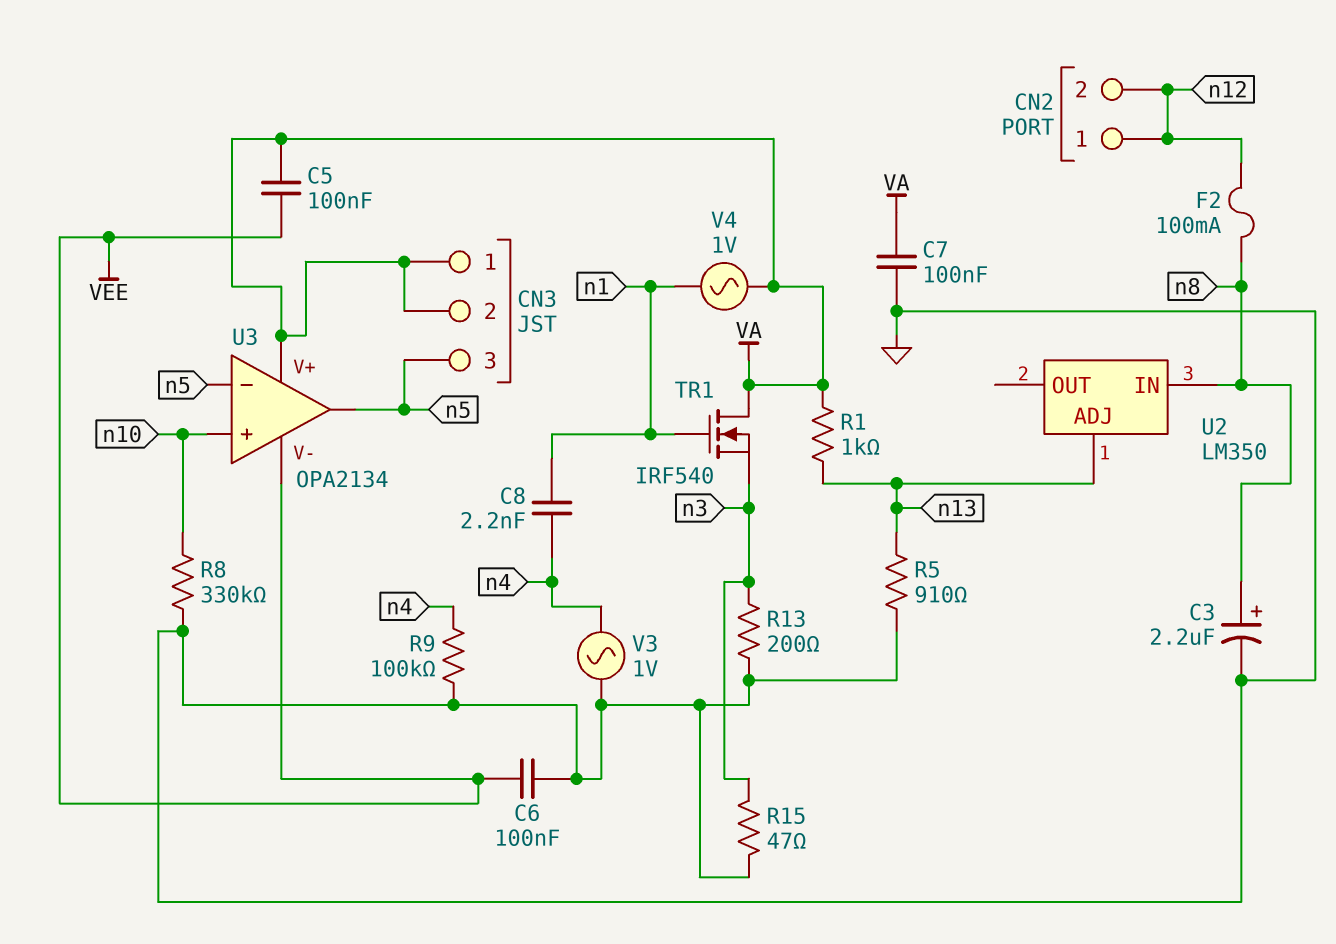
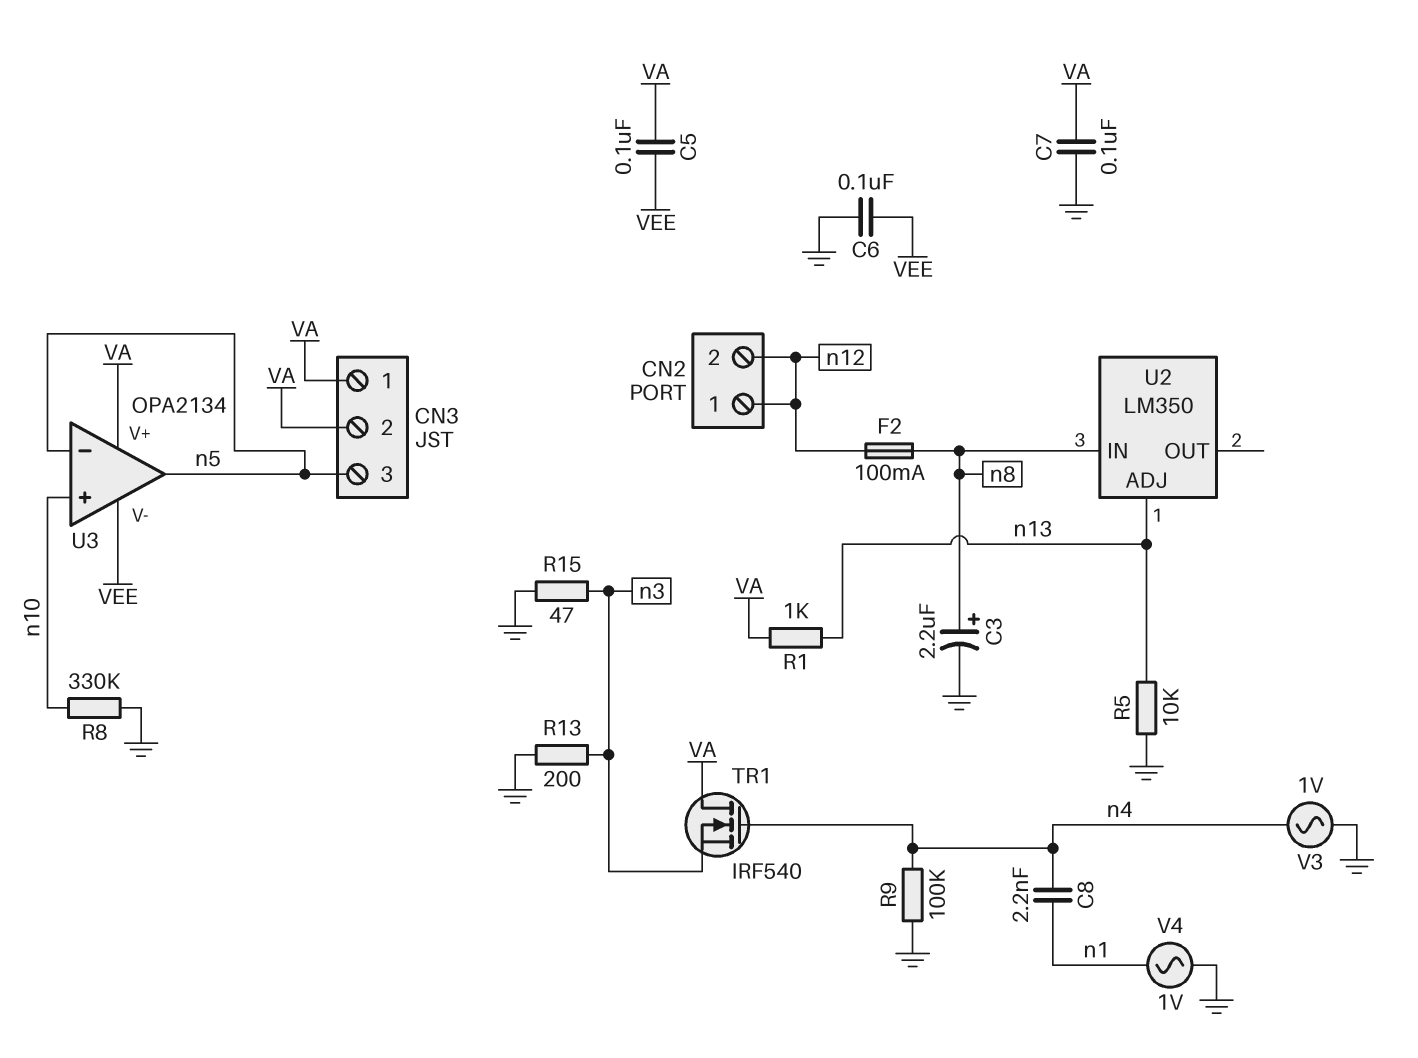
R5: 910 (GND, n13) -> 10k (GND, n13)
TR1: NMOS IRF540 (G n1, D VA, S n3) -> NMOS IRF540 (G n4, D VA, S n3)
V4: AC 1V (VA, n1) -> AC 1V (GND, n1)

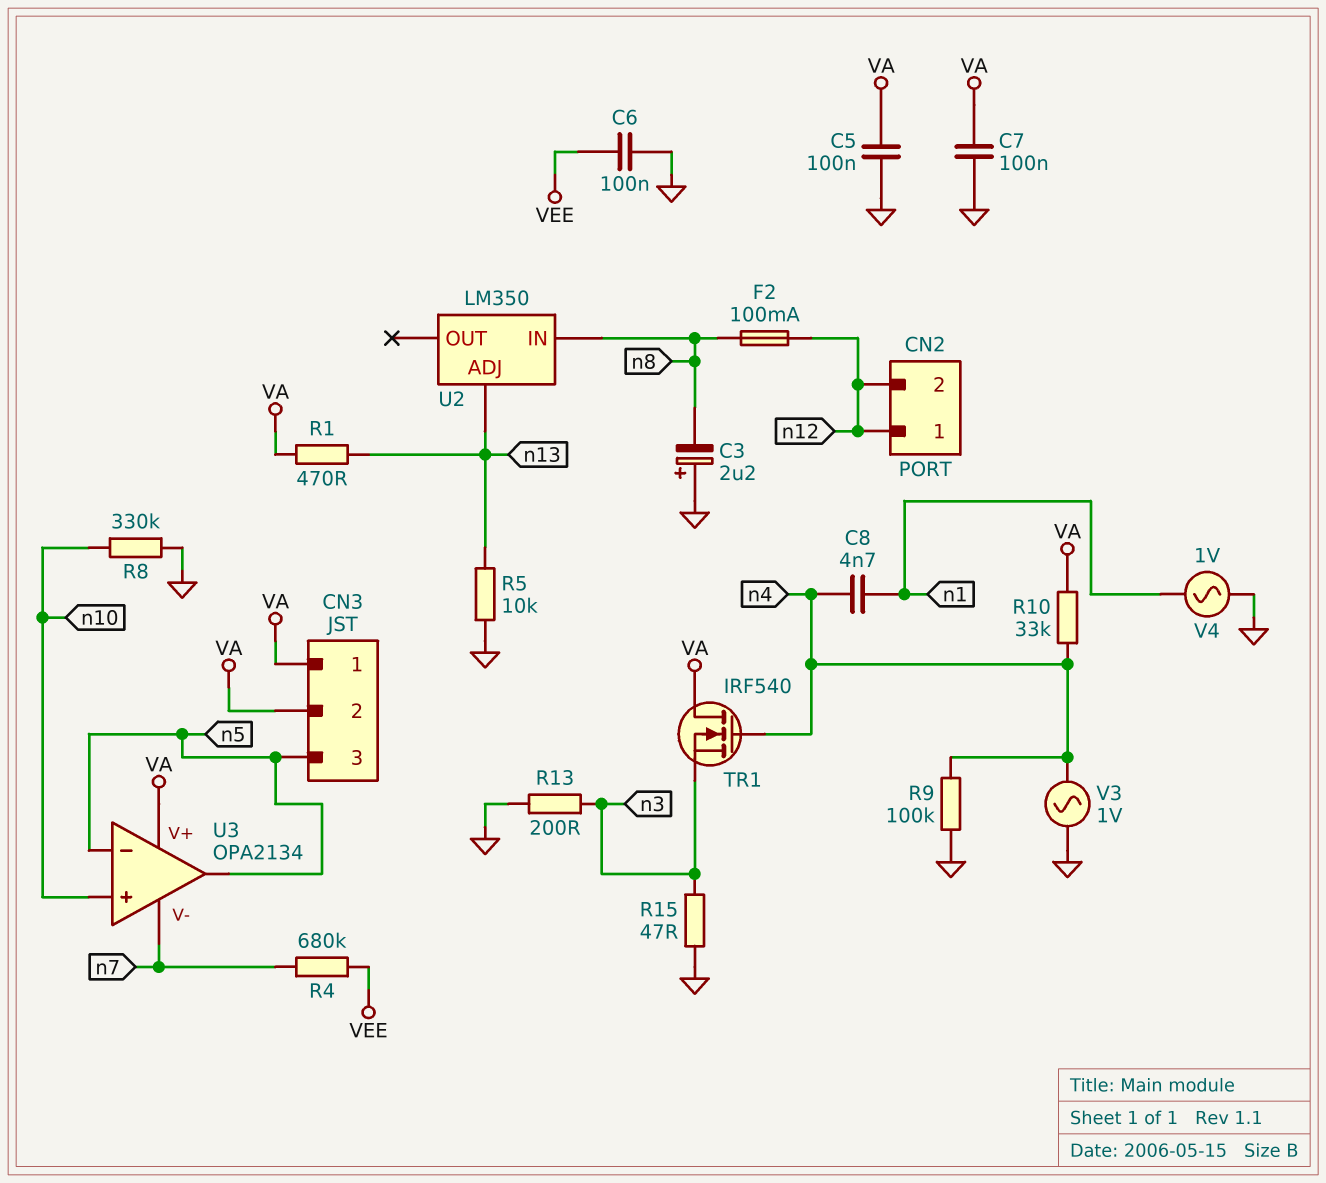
C3: 2.2uF (plus n8, minus GND) -> 2.2uF (plus GND, minus n8)
C5: 100nF (VA, VEE) -> 100nF (GND, VA)
C8: 2.2nF (n1, n4) -> 4.7nF (n1, n4)
R1: 1k (VA, n13) -> 470 (VA, n13)
R4: none -> 680k (VEE, n7)
R10: none -> 33k (VA, n4)
U3 pin V-: VEE -> n7

